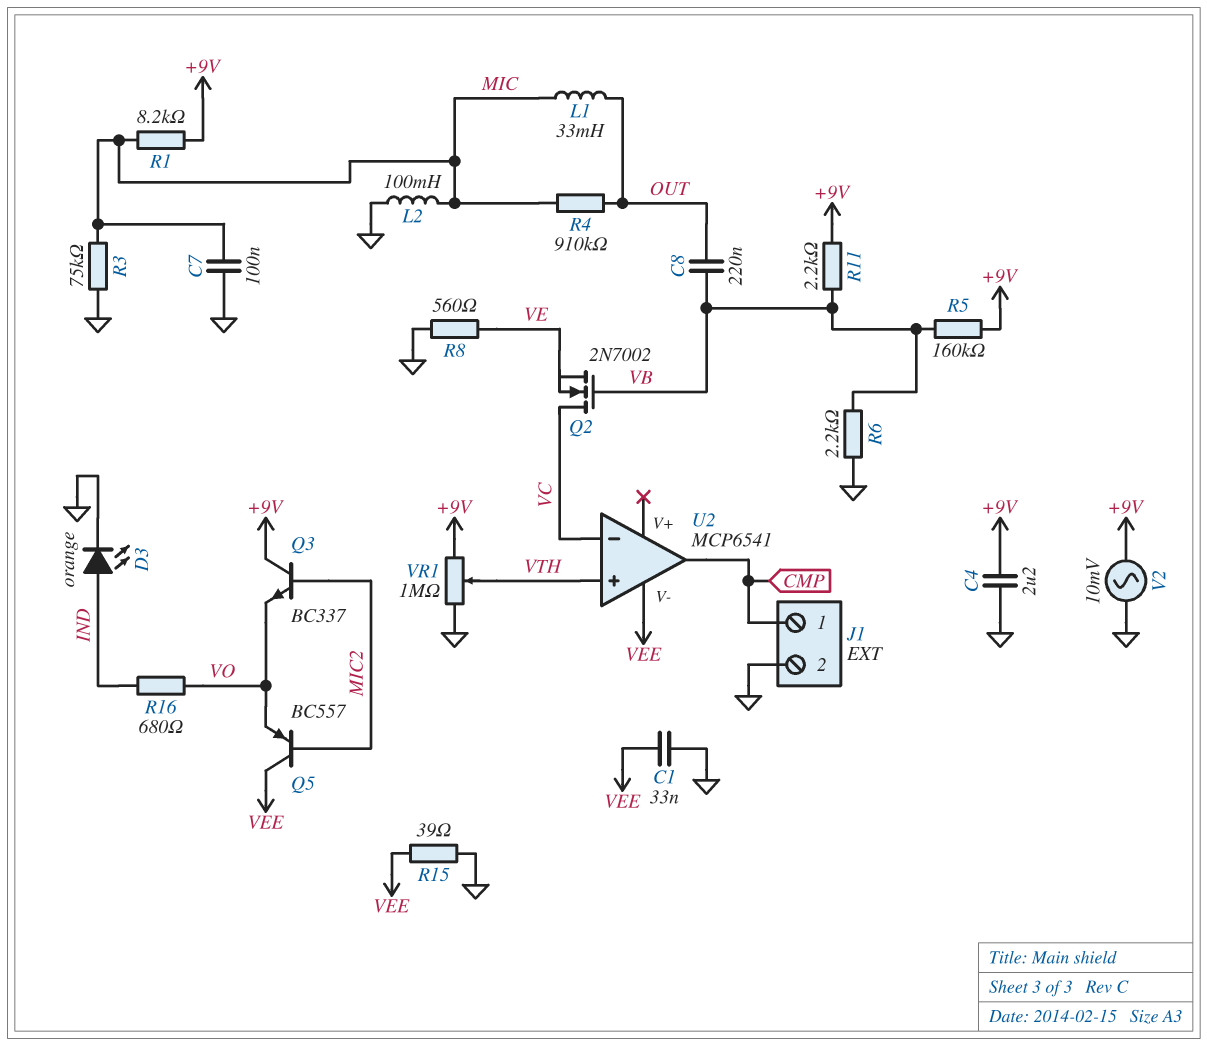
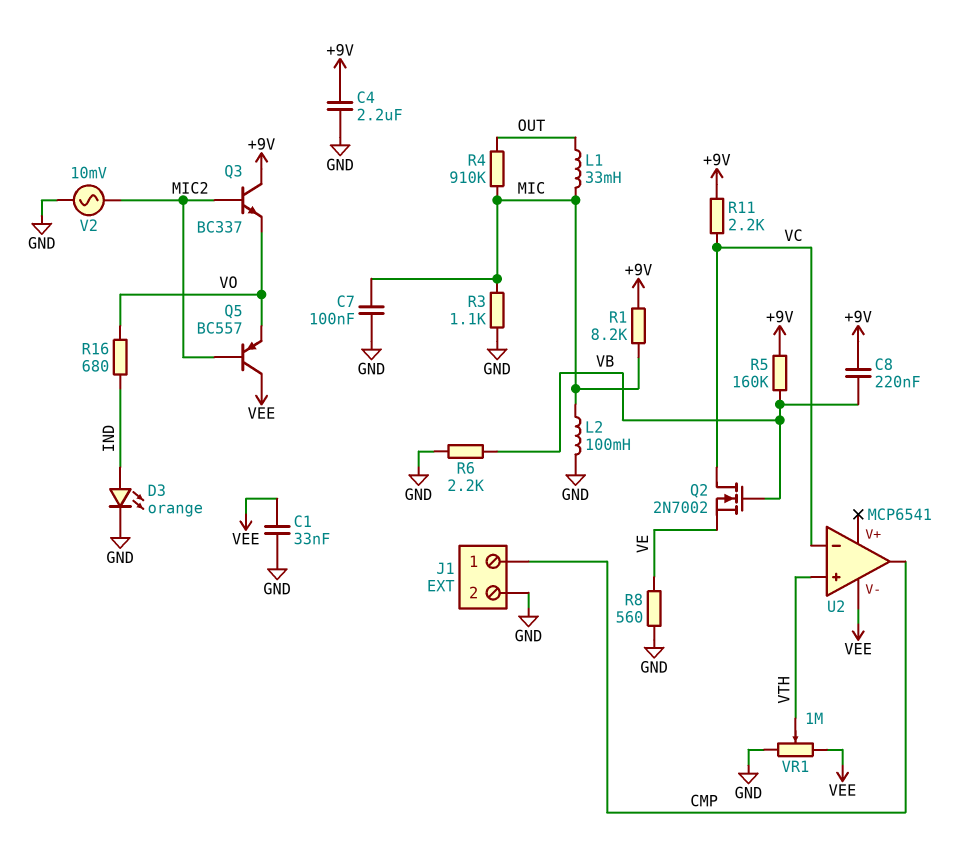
C8: 220nF (OUT, VB) -> 220nF (+9V, VB)
R3: 75k (GND, MIC) -> 1.1k (GND, MIC)
R11: 2.2k (+9V, VB) -> 2.2k (+9V, VC)
R15: 39 (GND, VEE) -> none
V2: AC 10mV (+9V, GND) -> AC 10mV (GND, MIC2)
VR1: 1M (+9V, GND, wiper VTH) -> 1M (GND, VEE, wiper VTH)

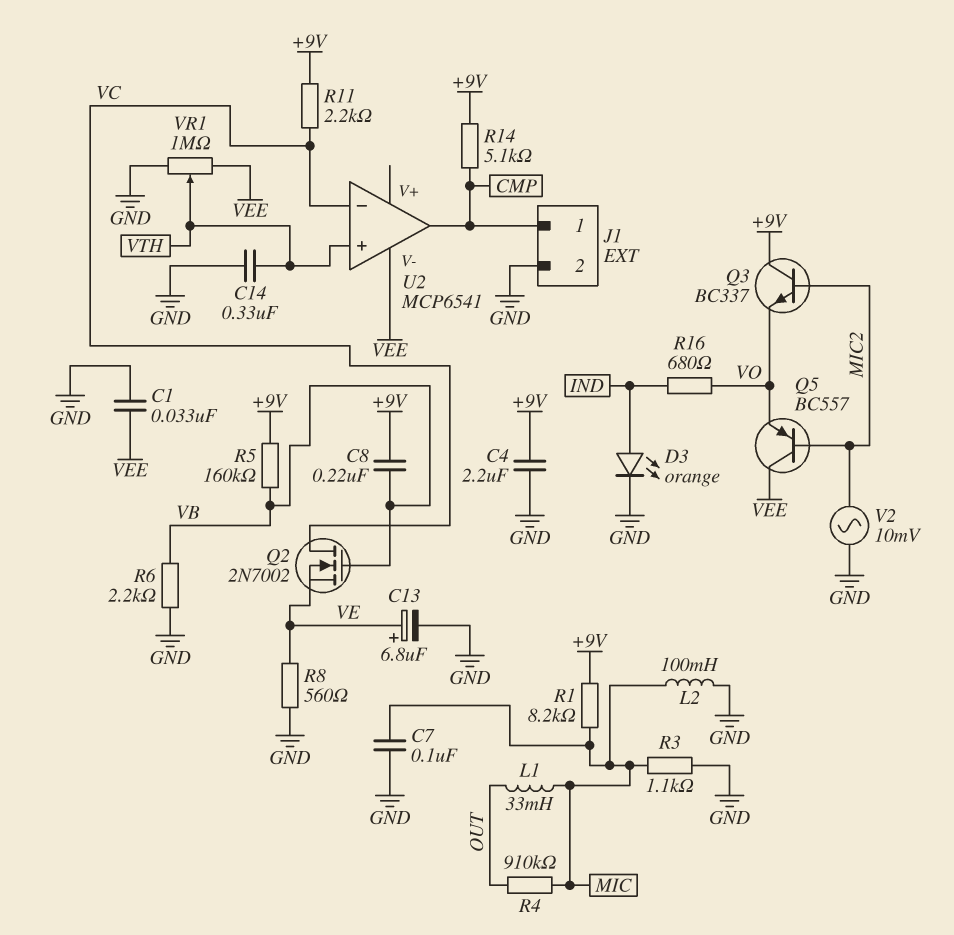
C13: none -> 6.8uF (plus VE, minus GND)
C14: none -> 330nF (GND, VTH)
R14: none -> 5.1k (+9V, CMP)

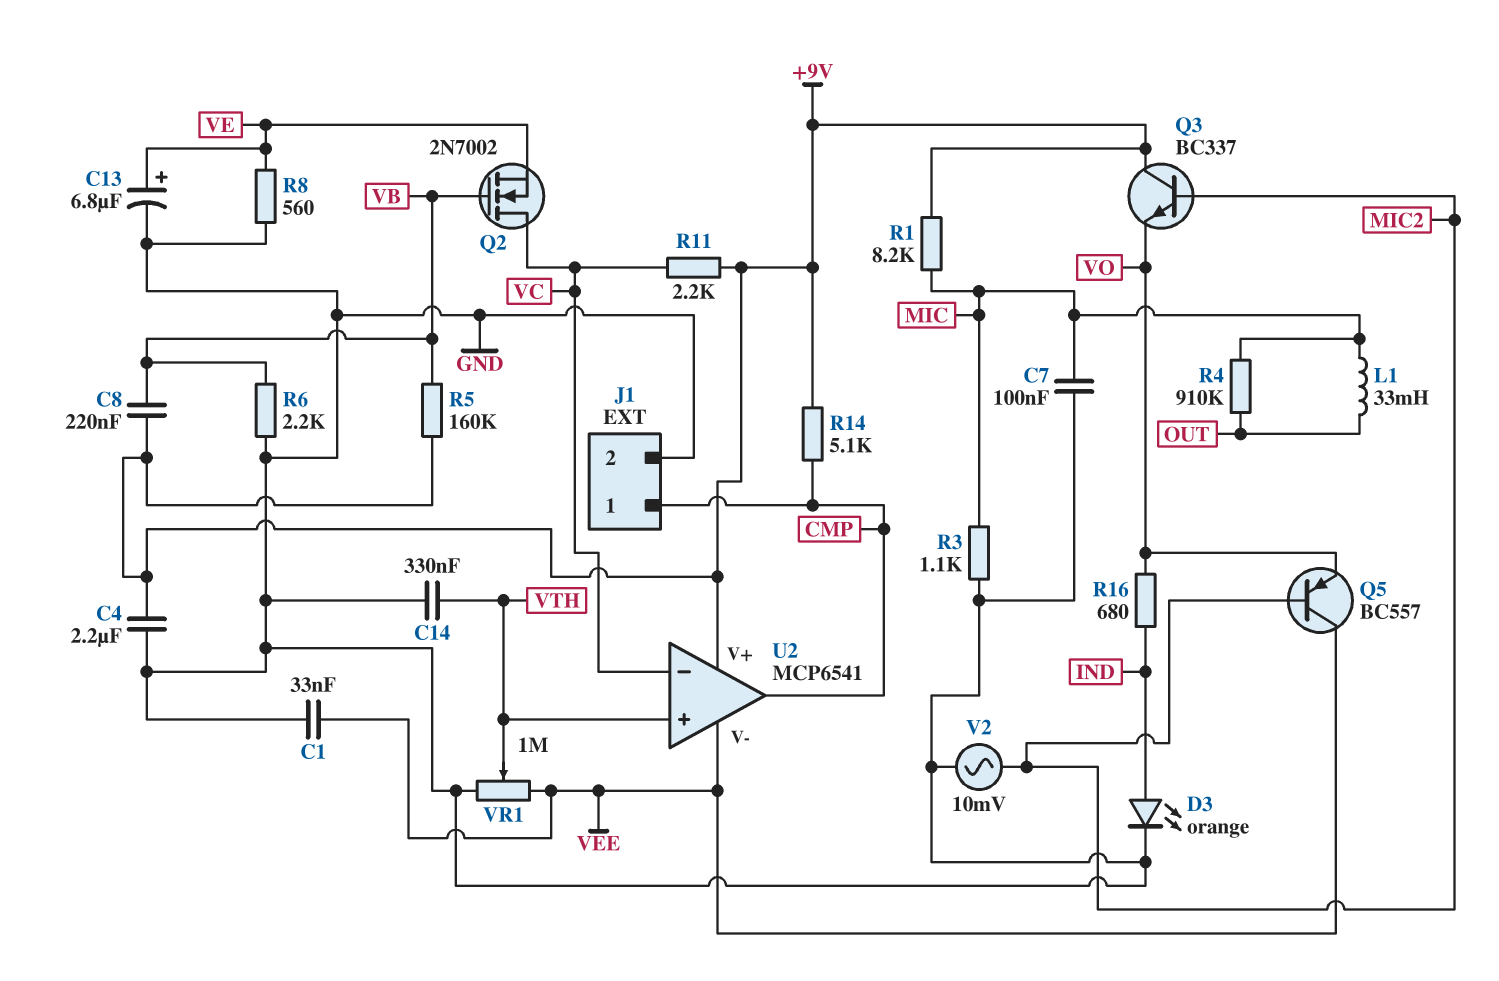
L2: 100mH (GND, MIC) -> none
U2 pin V+: none -> +9V

